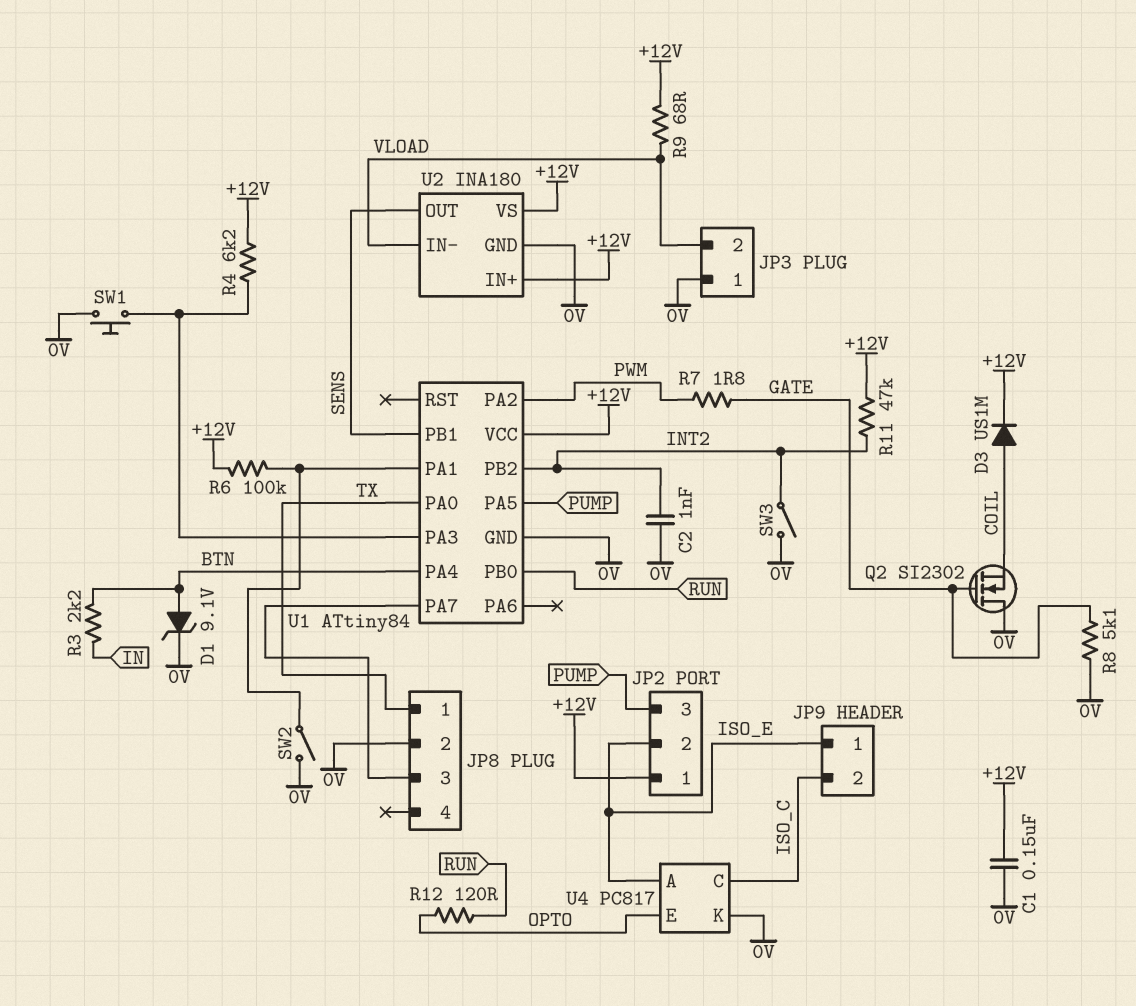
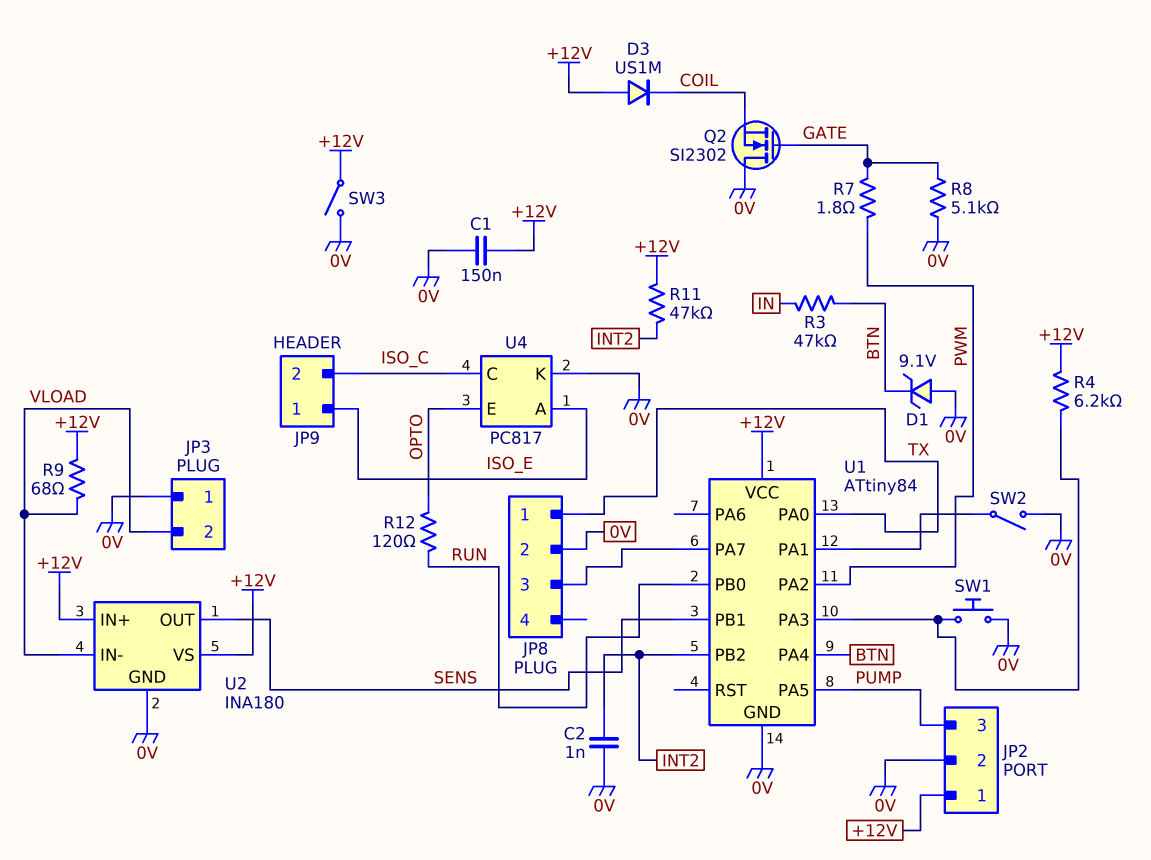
D1: zener 9.1V (A BTN, K 0V) -> zener 9.1V (A 0V, K BTN)
D3: diode US1M (A COIL, K +12V) -> diode US1M (A +12V, K COIL)
JP2 pin 2: ISO_E -> 0V
R3: 2.2k (BTN, IN) -> 47k (BTN, IN)
R6: 100k (+12V, U1/PA1) -> none
SW3: switch (0V, INT2) -> switch (+12V, 0V)

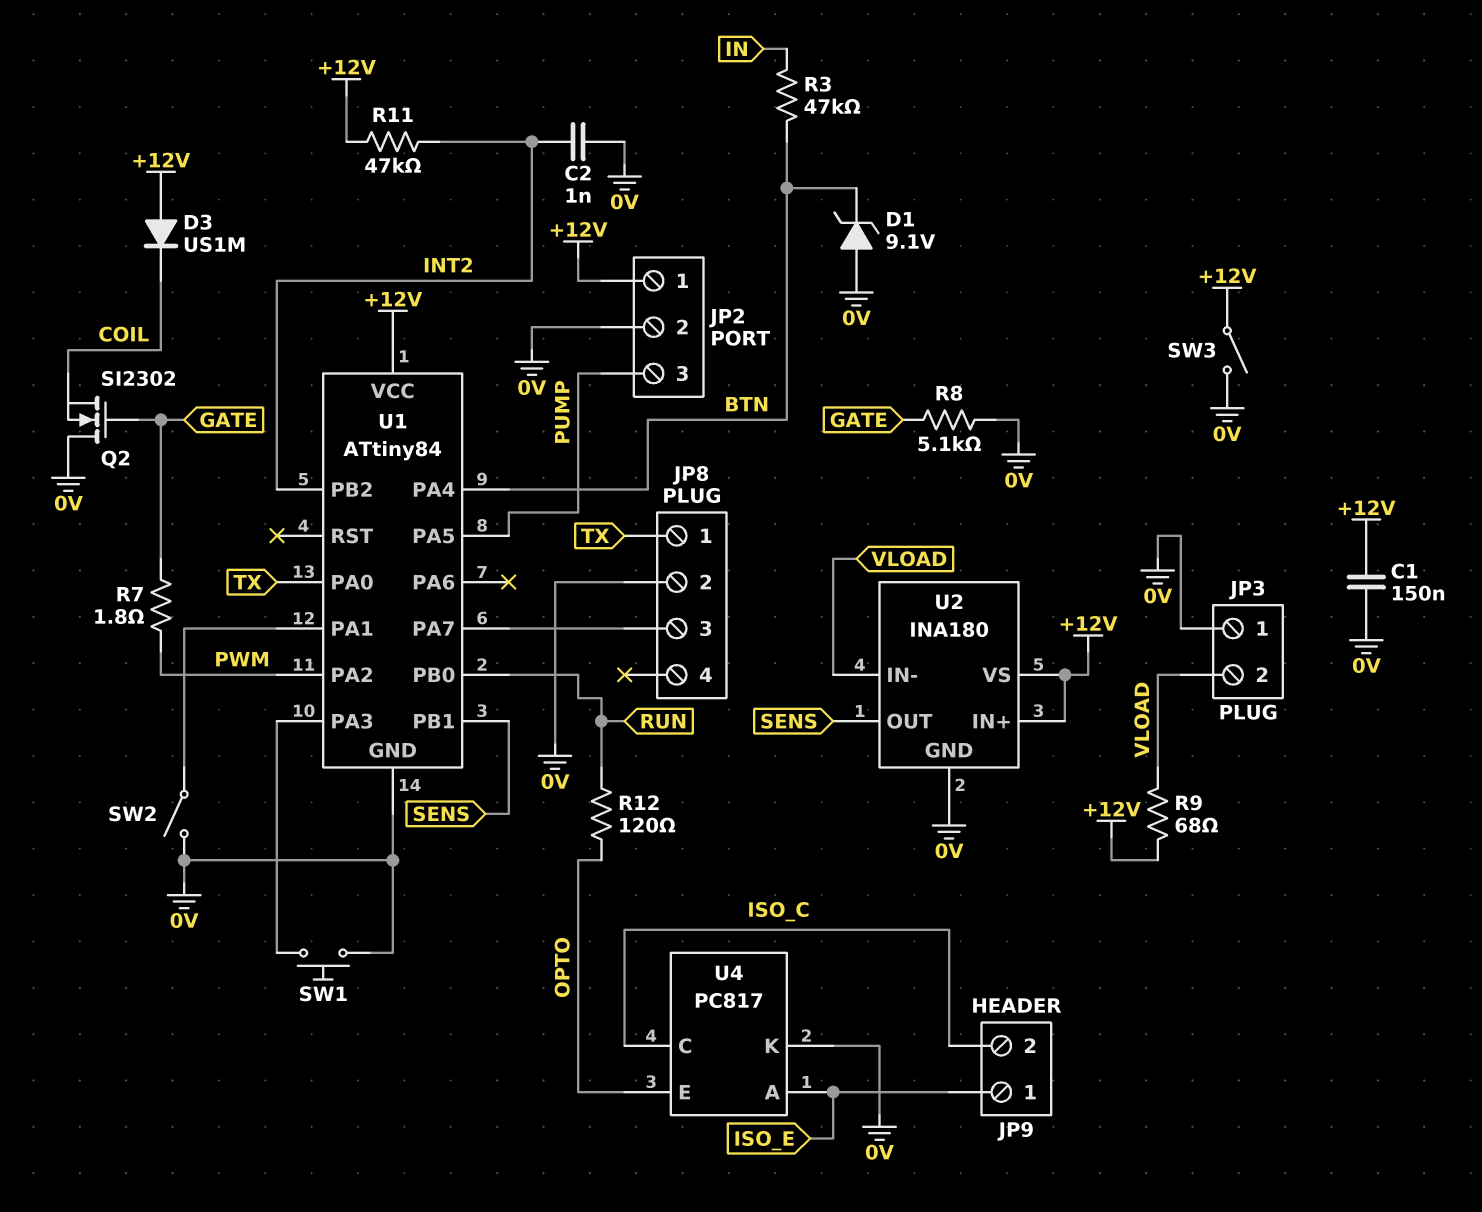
R4: 6.2k (+12V, U1/PA3) -> none

